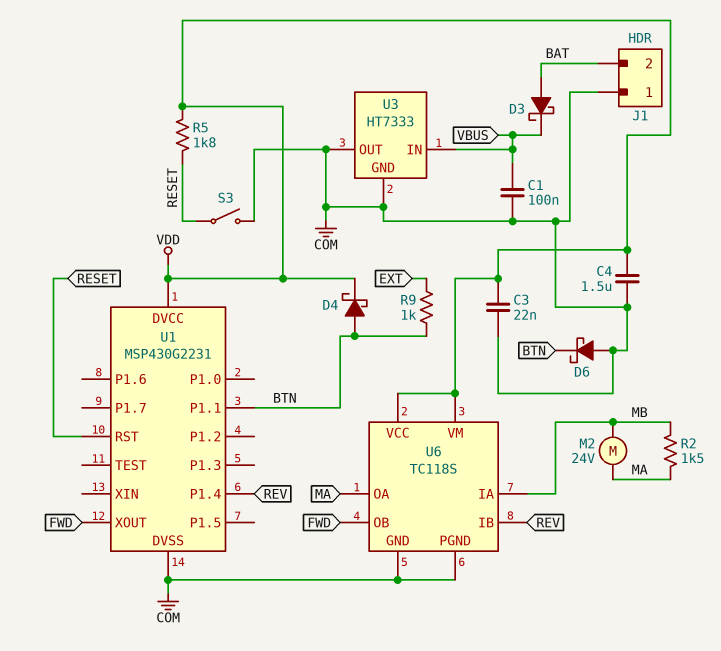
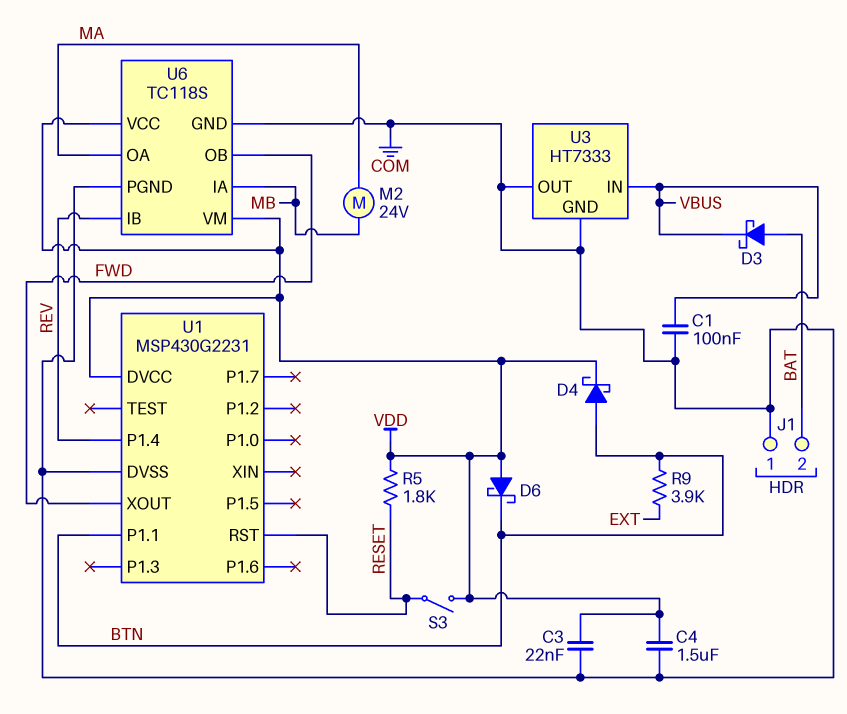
D6: schottky (A COM, K BTN) -> schottky (A VDD, K BTN)
R2: 1.5k (MA, MB) -> none
R9: 1k (BTN, EXT) -> 3.9k (BTN, EXT)
S3: switch (COM, RESET) -> switch (RESET, VDD)

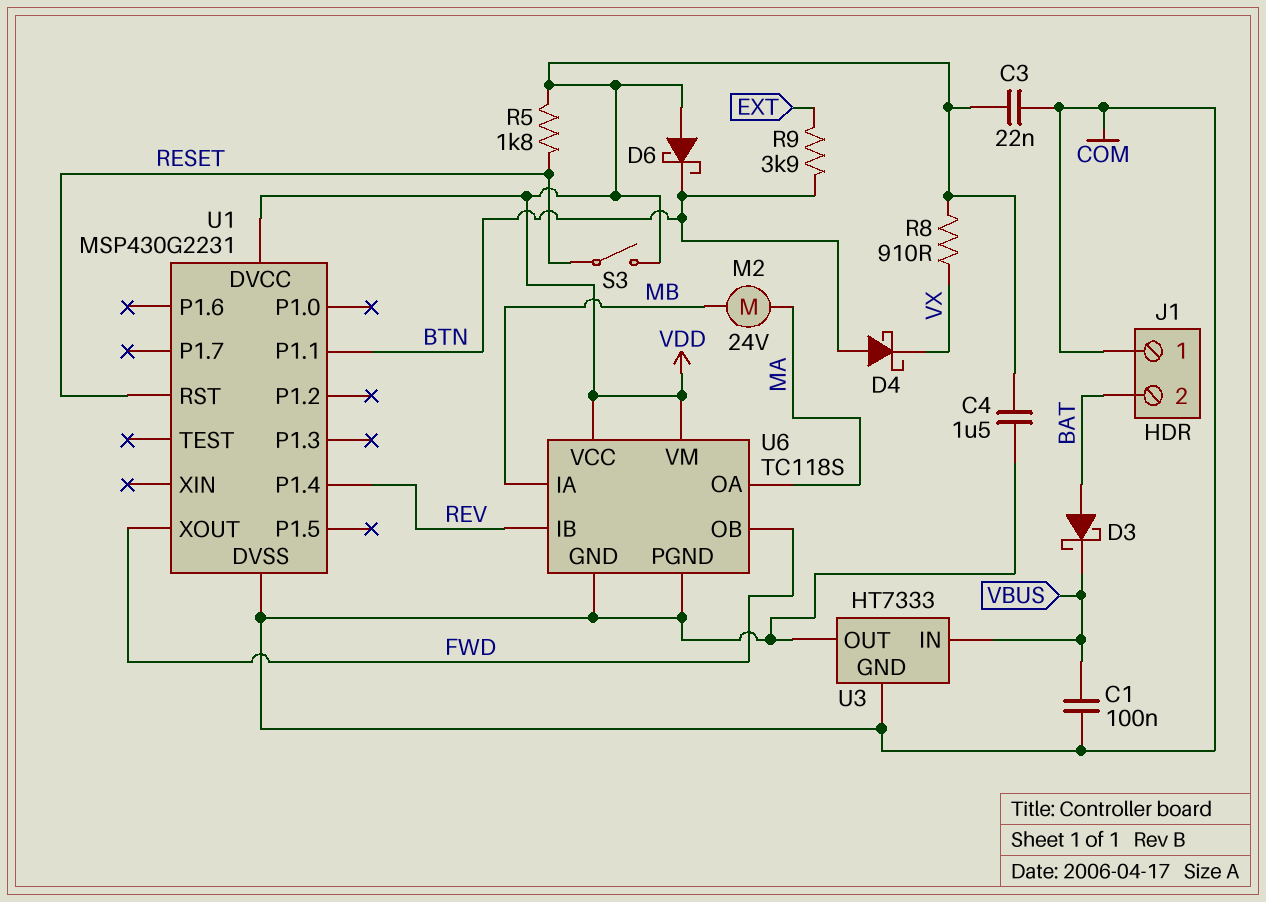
D4: schottky (A BTN, K VDD) -> schottky (A BTN, K VX)
R8: none -> 910 (VDD, VX)

